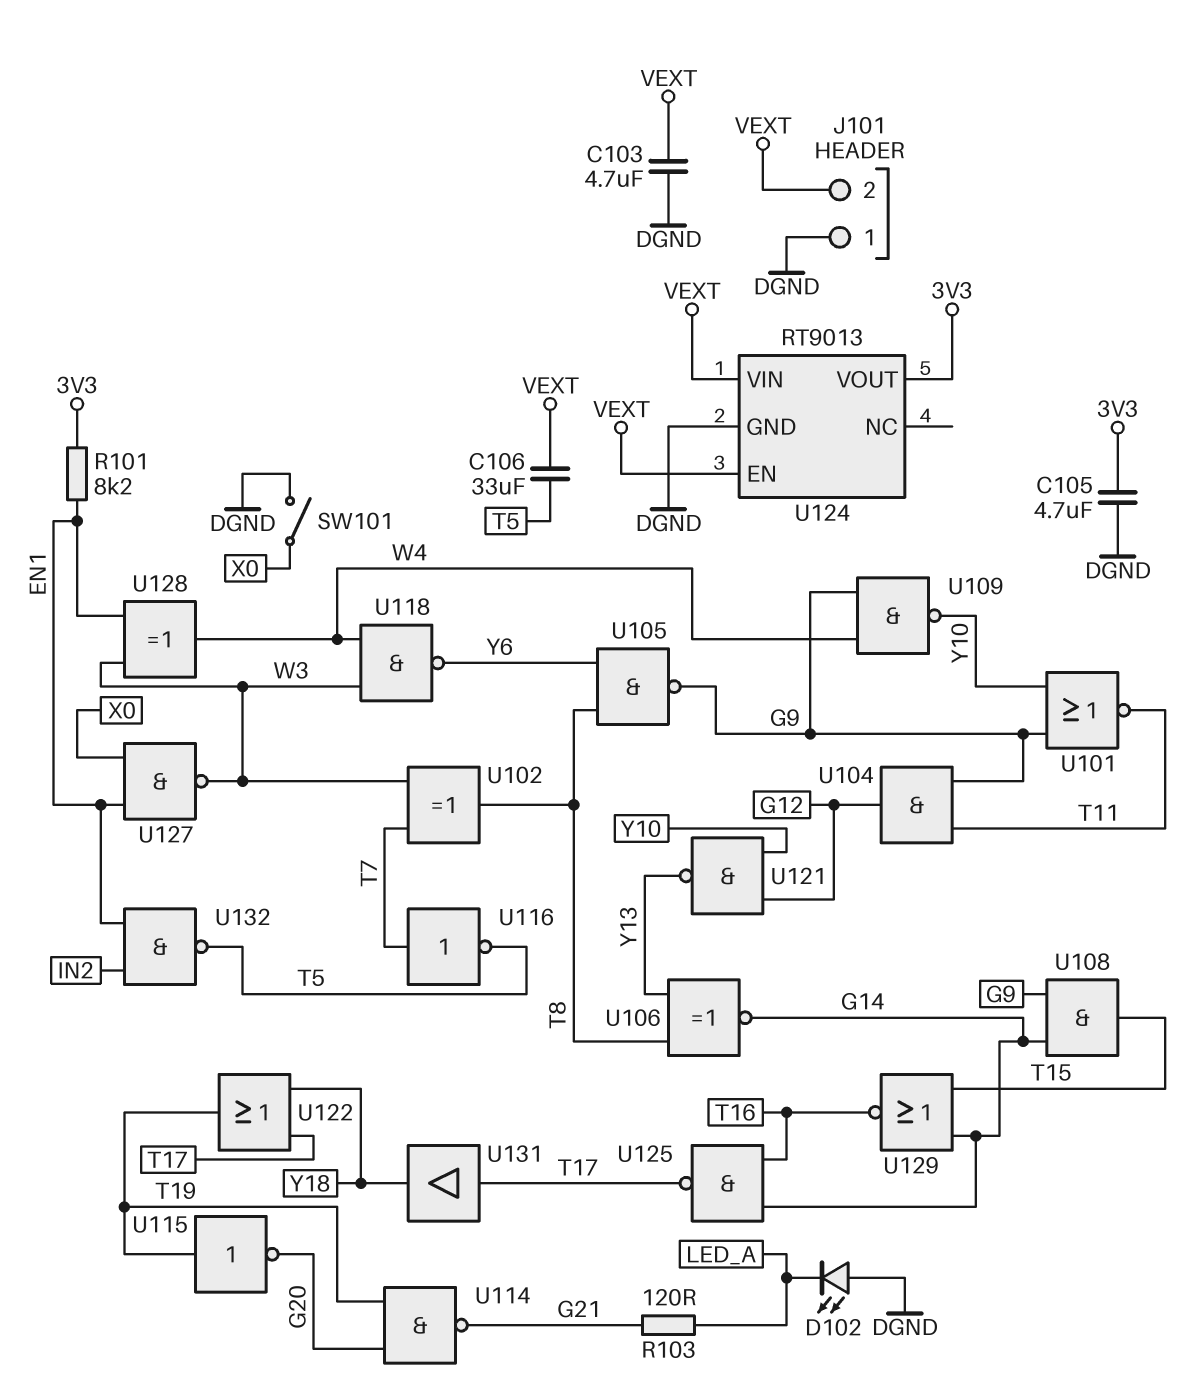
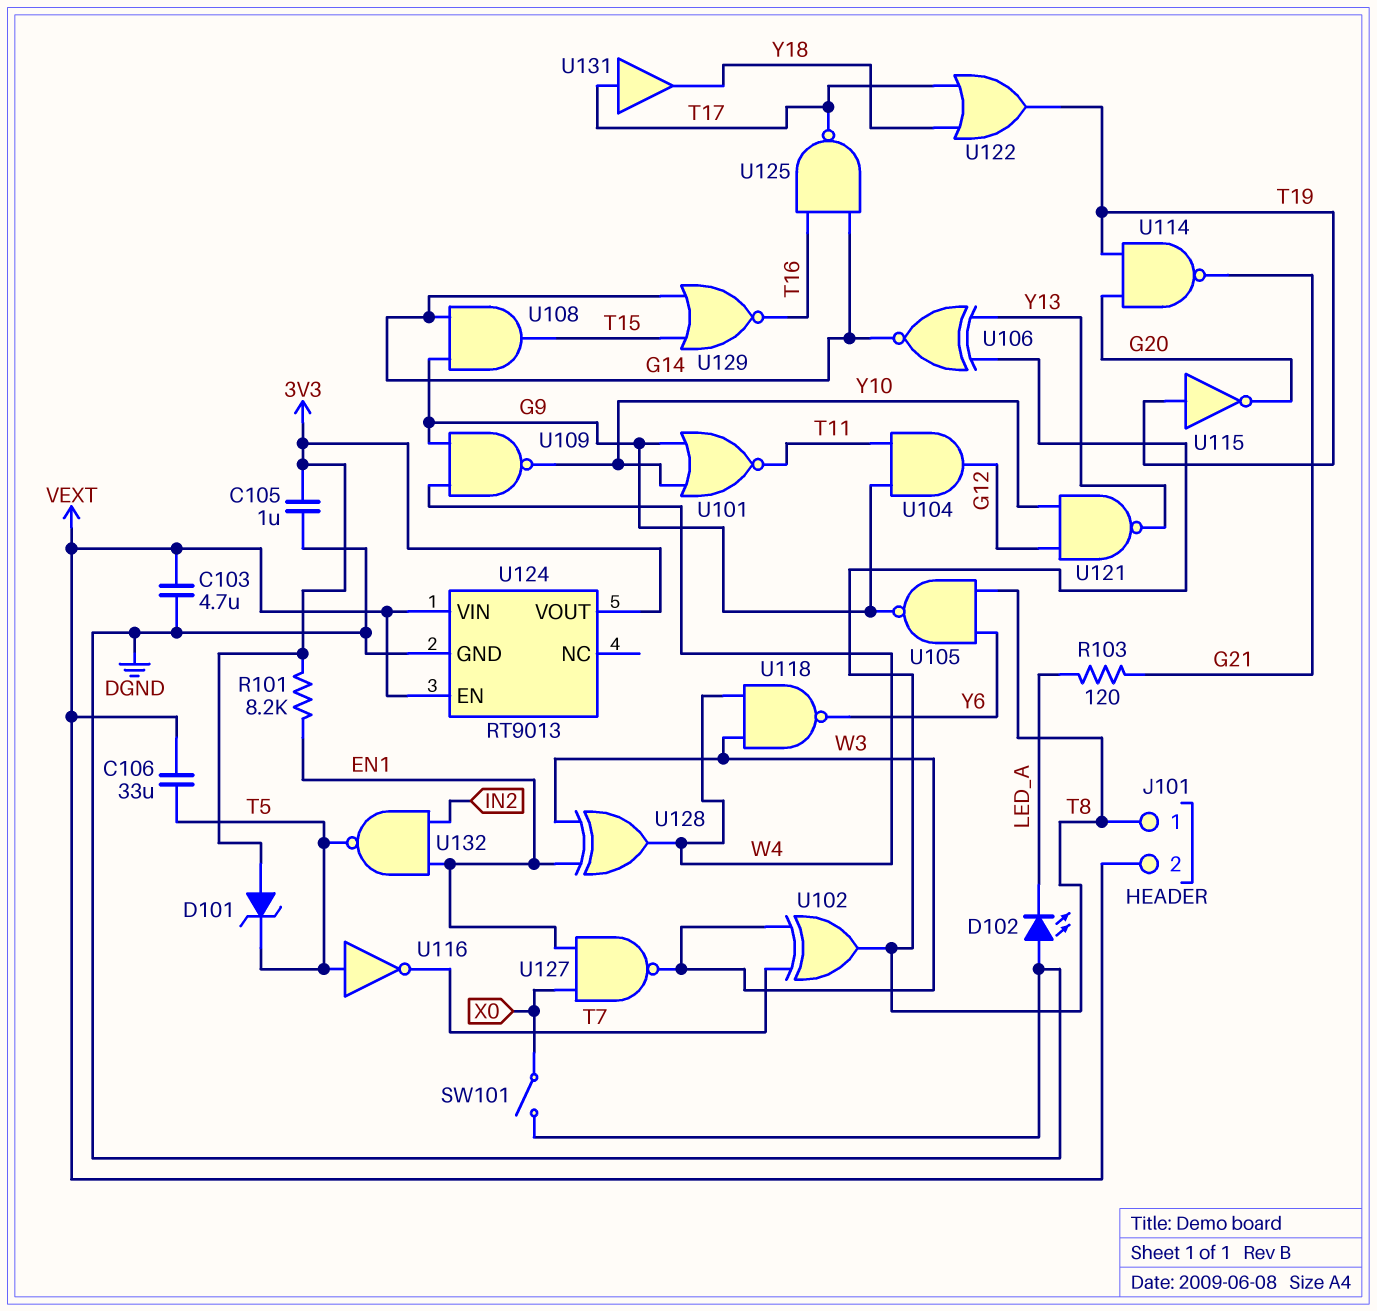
C105: 4.7uF (3V3, DGND) -> 1uF (3V3, DGND)
D101: none -> zener (A 3V3, K T5)
J101 pin 1: DGND -> T8
U116: NOT (in T7, out T5) -> NOT (in T5, out T7)

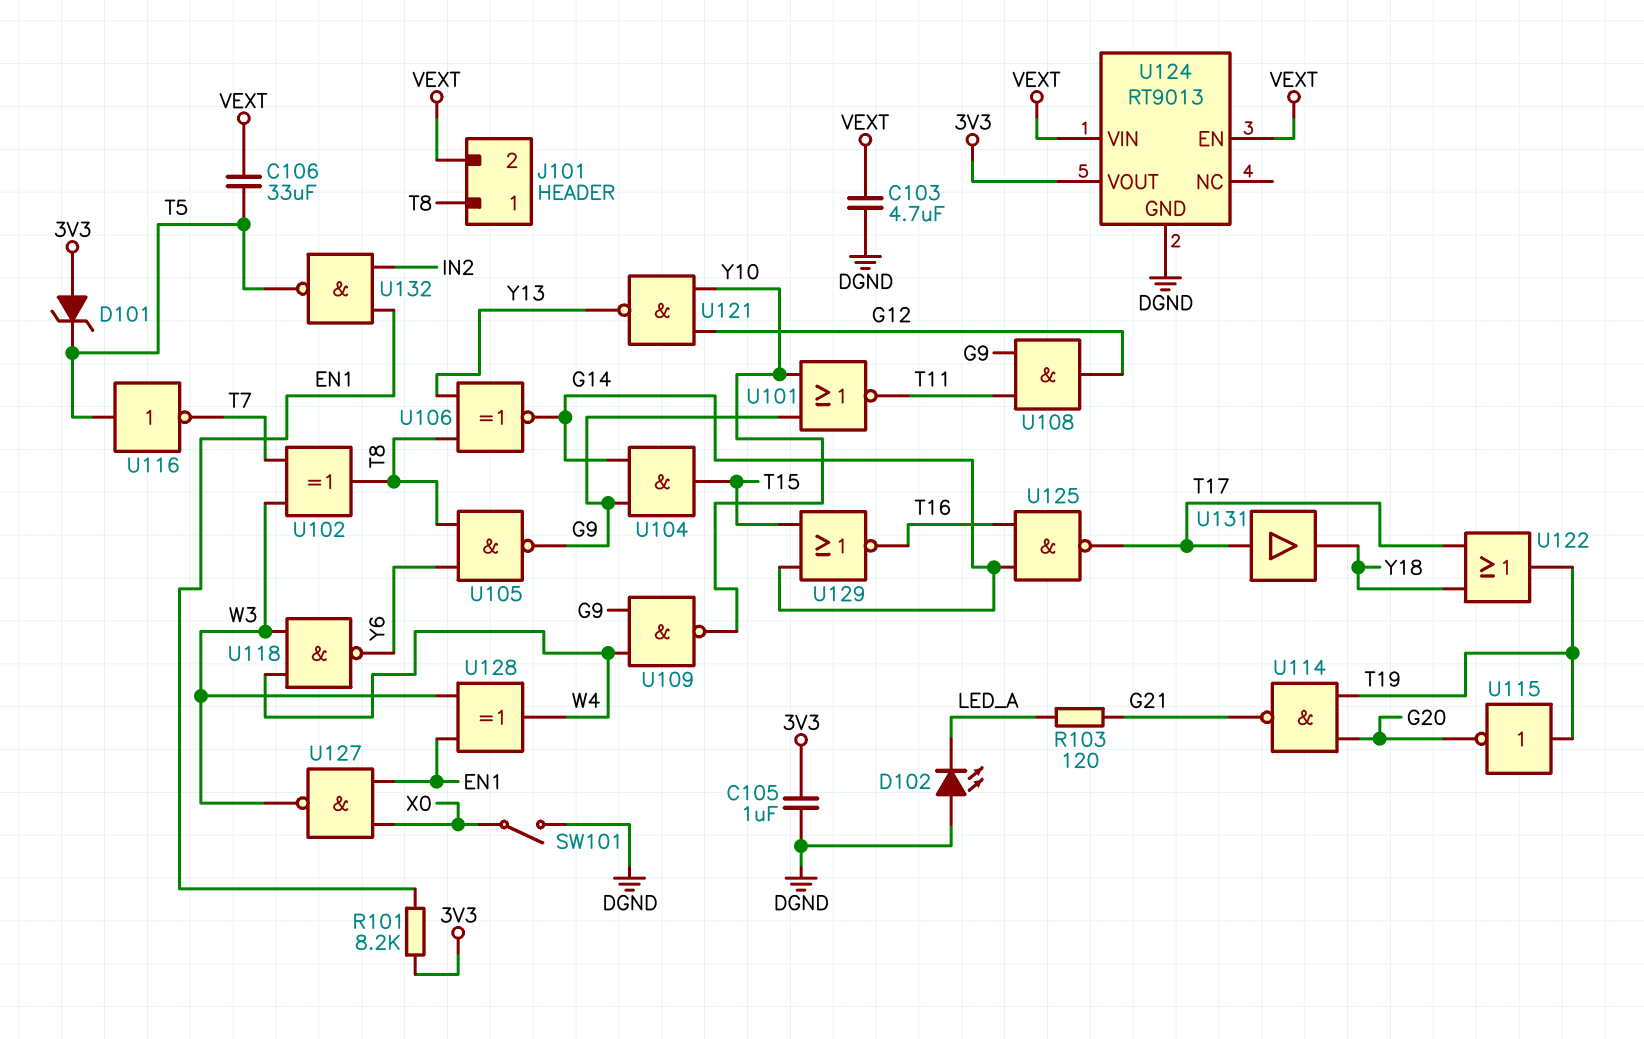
U104: AND (in G9, in T11, out G12) -> AND (in G9, in G14, out T15)
U108: AND (in G9, in G14, out T15) -> AND (in G9, in T11, out G12)

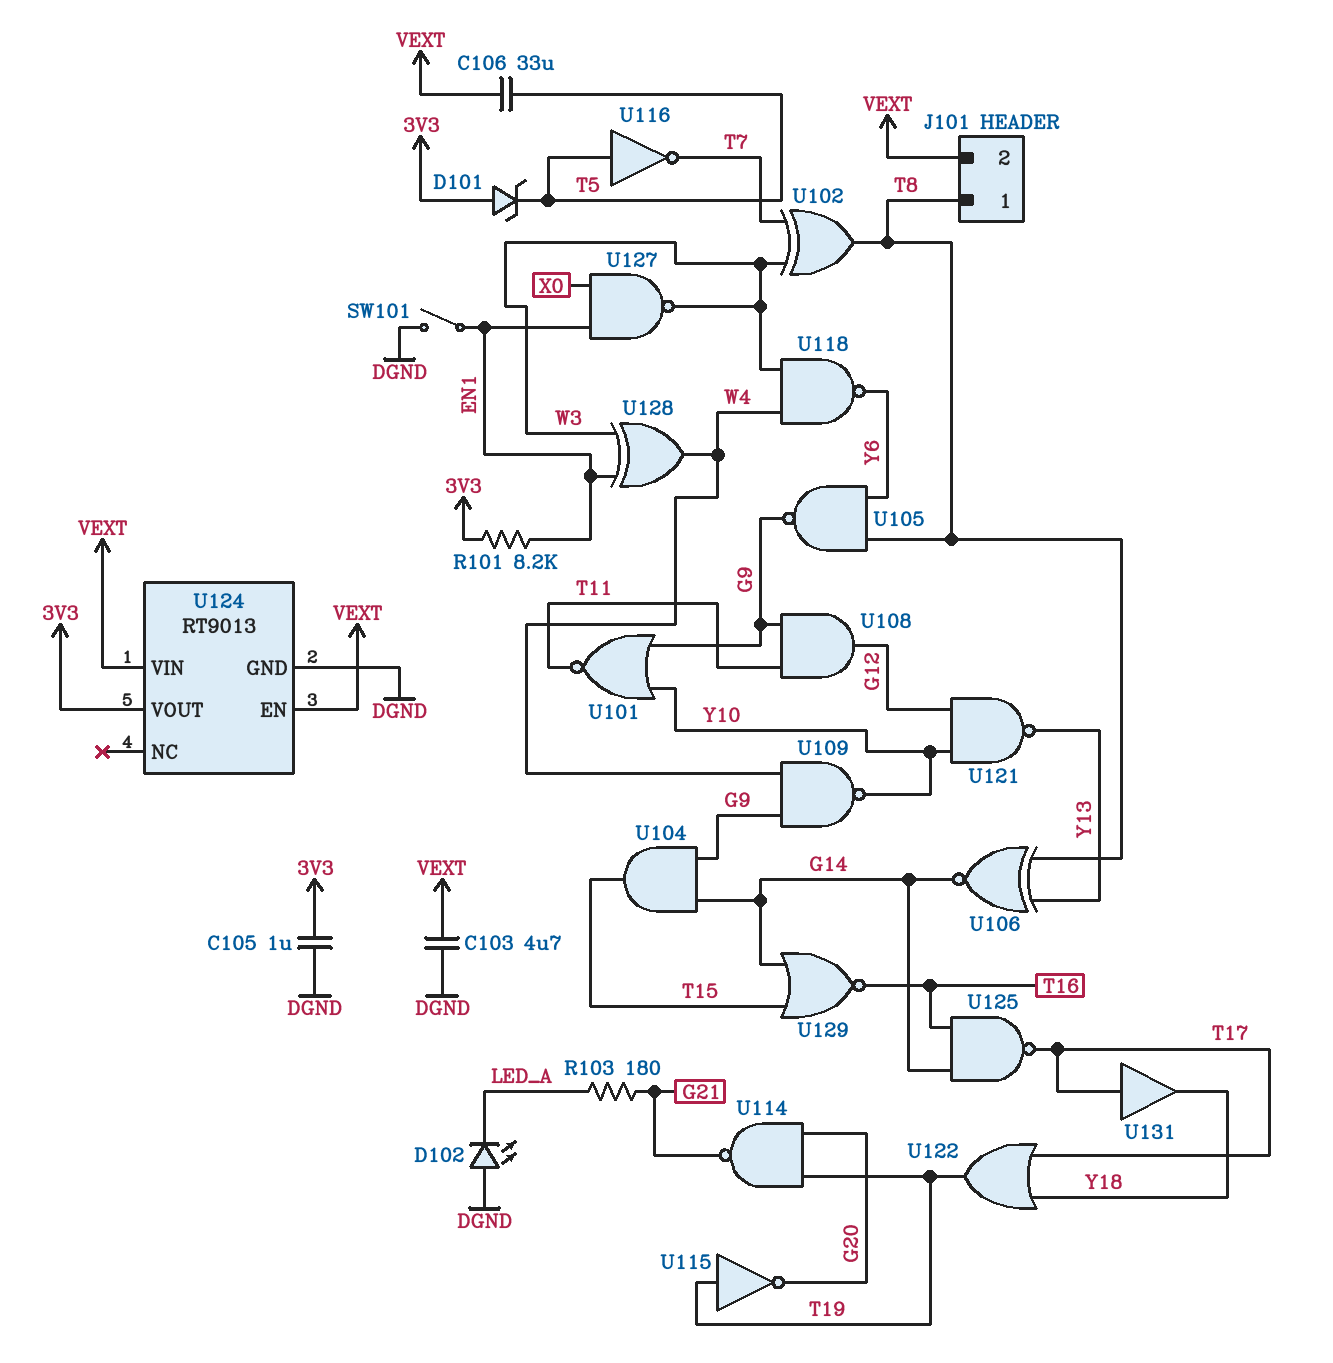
R103: 120 (G21, LED_A) -> 180 (G21, LED_A)
SW101: switch (DGND, X0) -> switch (DGND, EN1)
U132: NAND (in EN1, in IN2, out T5) -> none

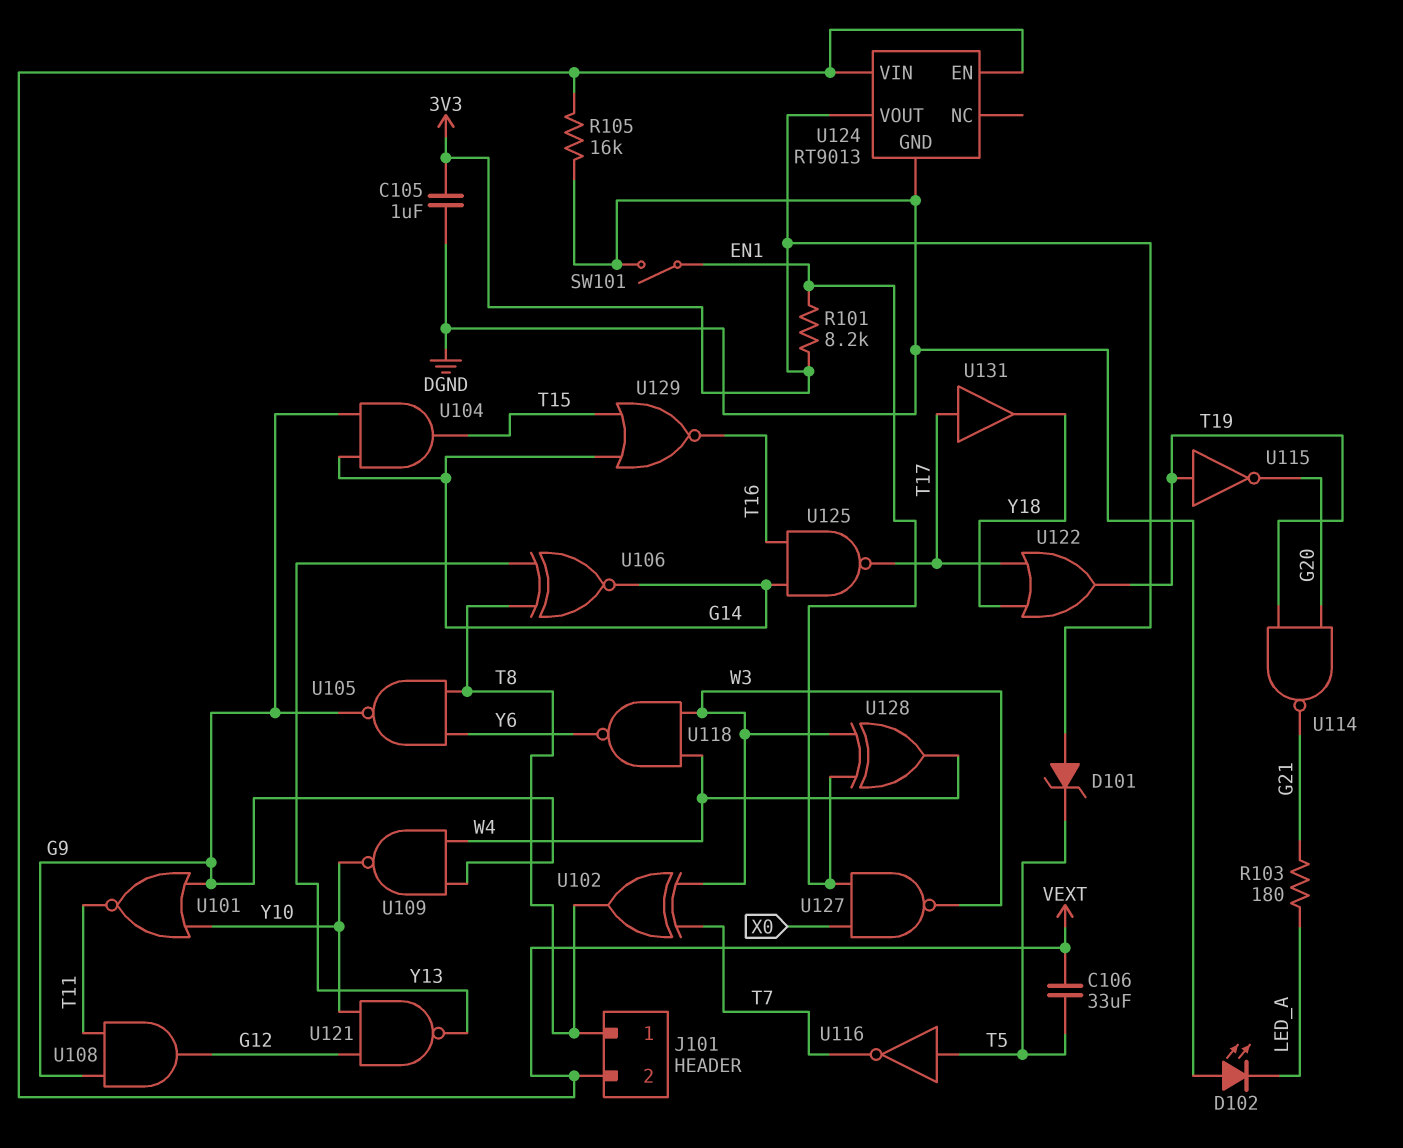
C103: 4.7uF (DGND, VEXT) -> none
R105: none -> 16k (DGND, VEXT)

